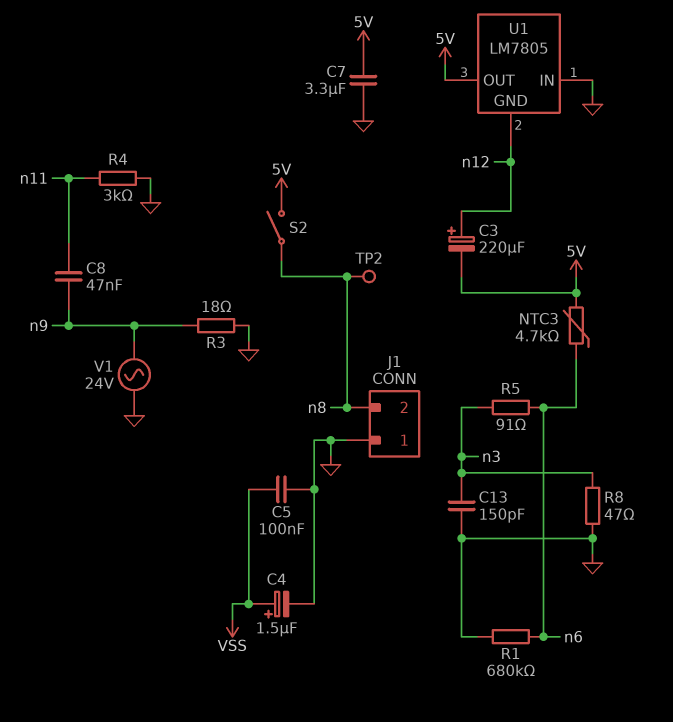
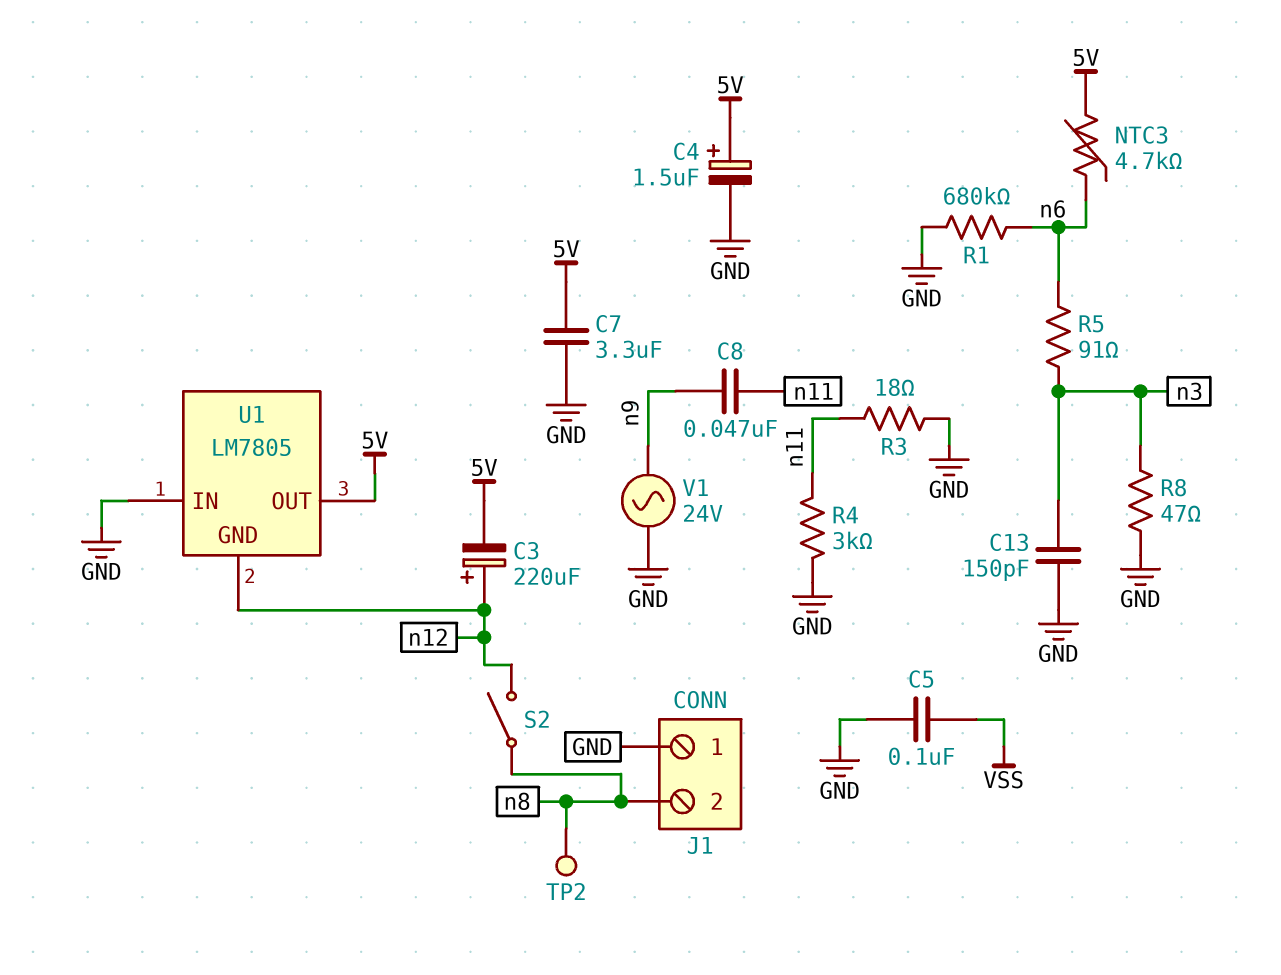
C4: 1.5uF (plus VSS, minus GND) -> 1.5uF (plus 5V, minus GND)
R3: 18 (GND, n9) -> 18 (GND, n11)
S2: switch (5V, n8) -> switch (n8, n12)

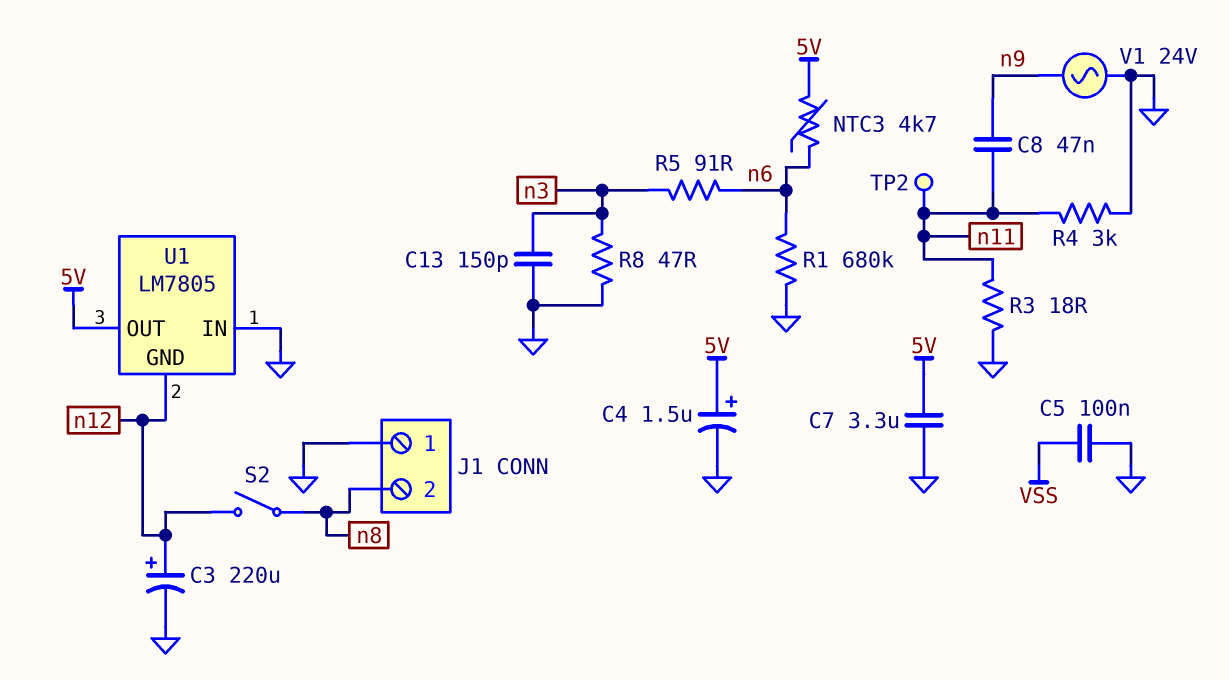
C3: 220uF (plus n12, minus 5V) -> 220uF (plus n12, minus GND)
TP2: test point (n8) -> test point (n11)

